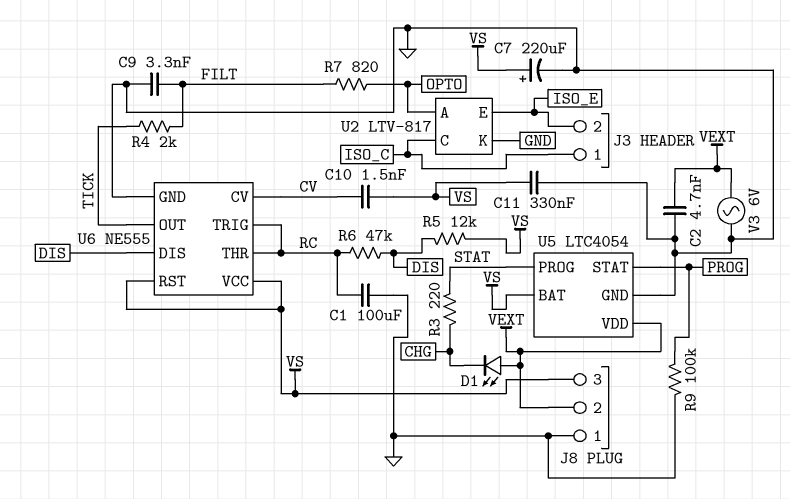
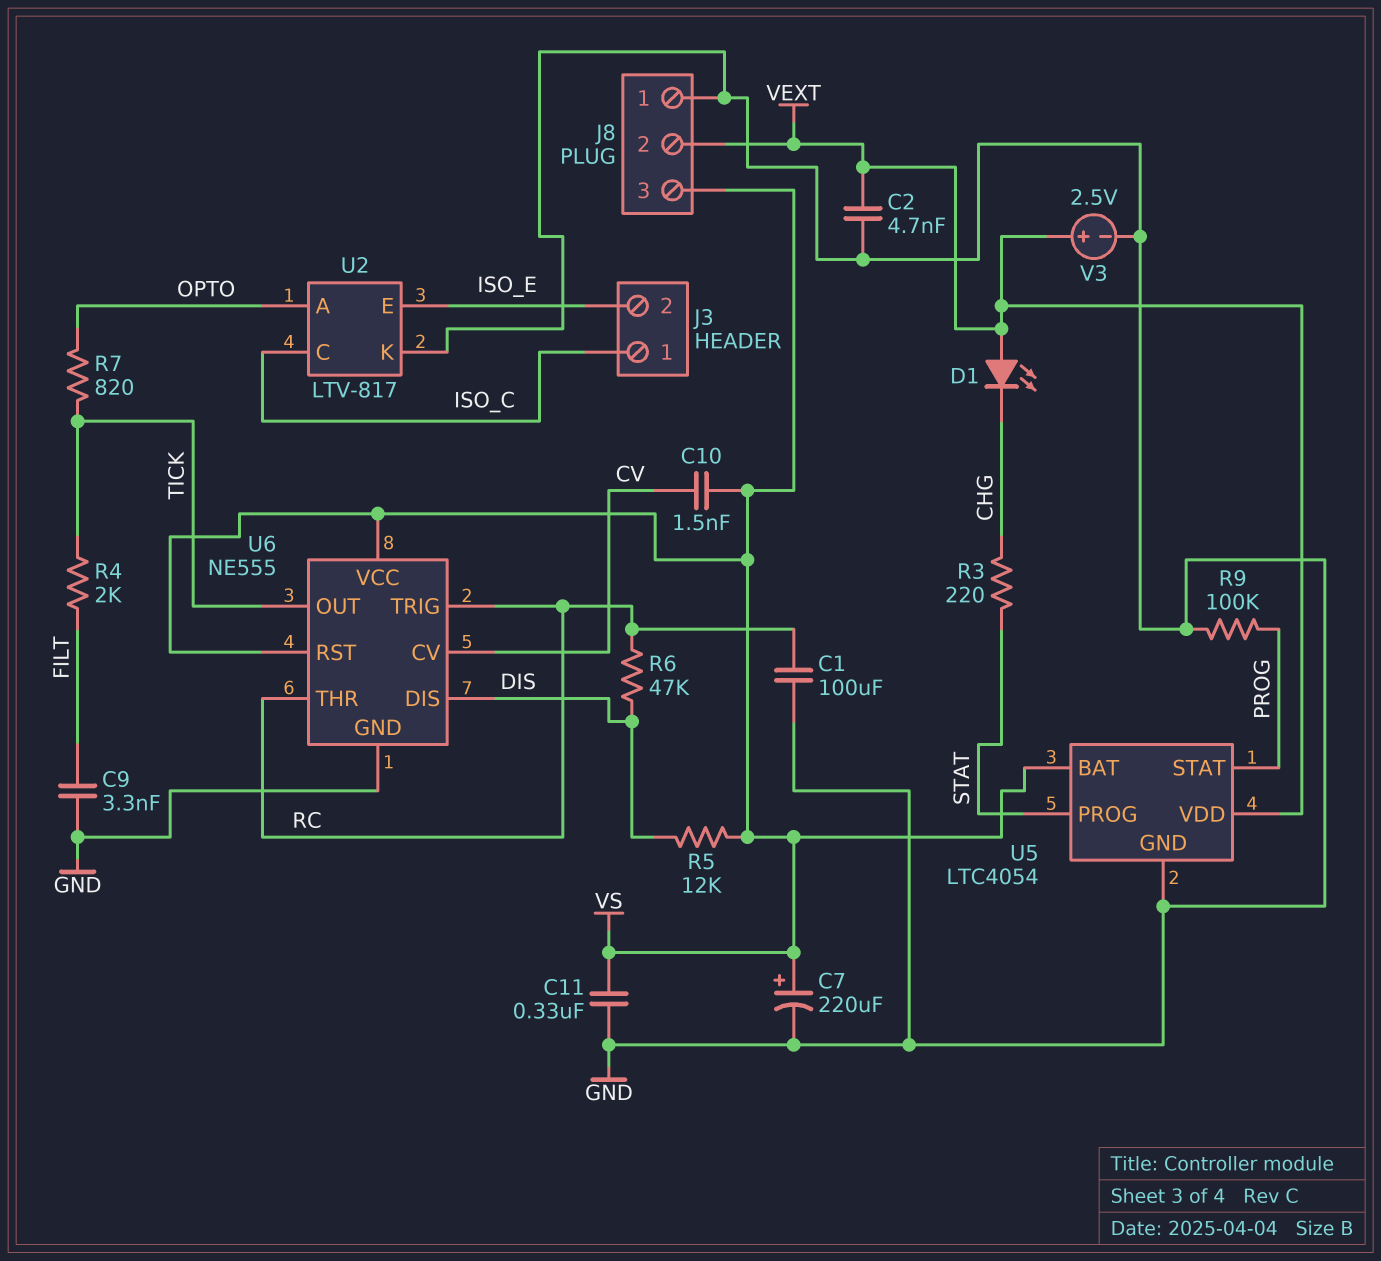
R7: 820 (FILT, OPTO) -> 820 (OPTO, TICK)
V3: AC 6V (GND, VEXT) -> 2.5V (plus VEXT, minus GND)

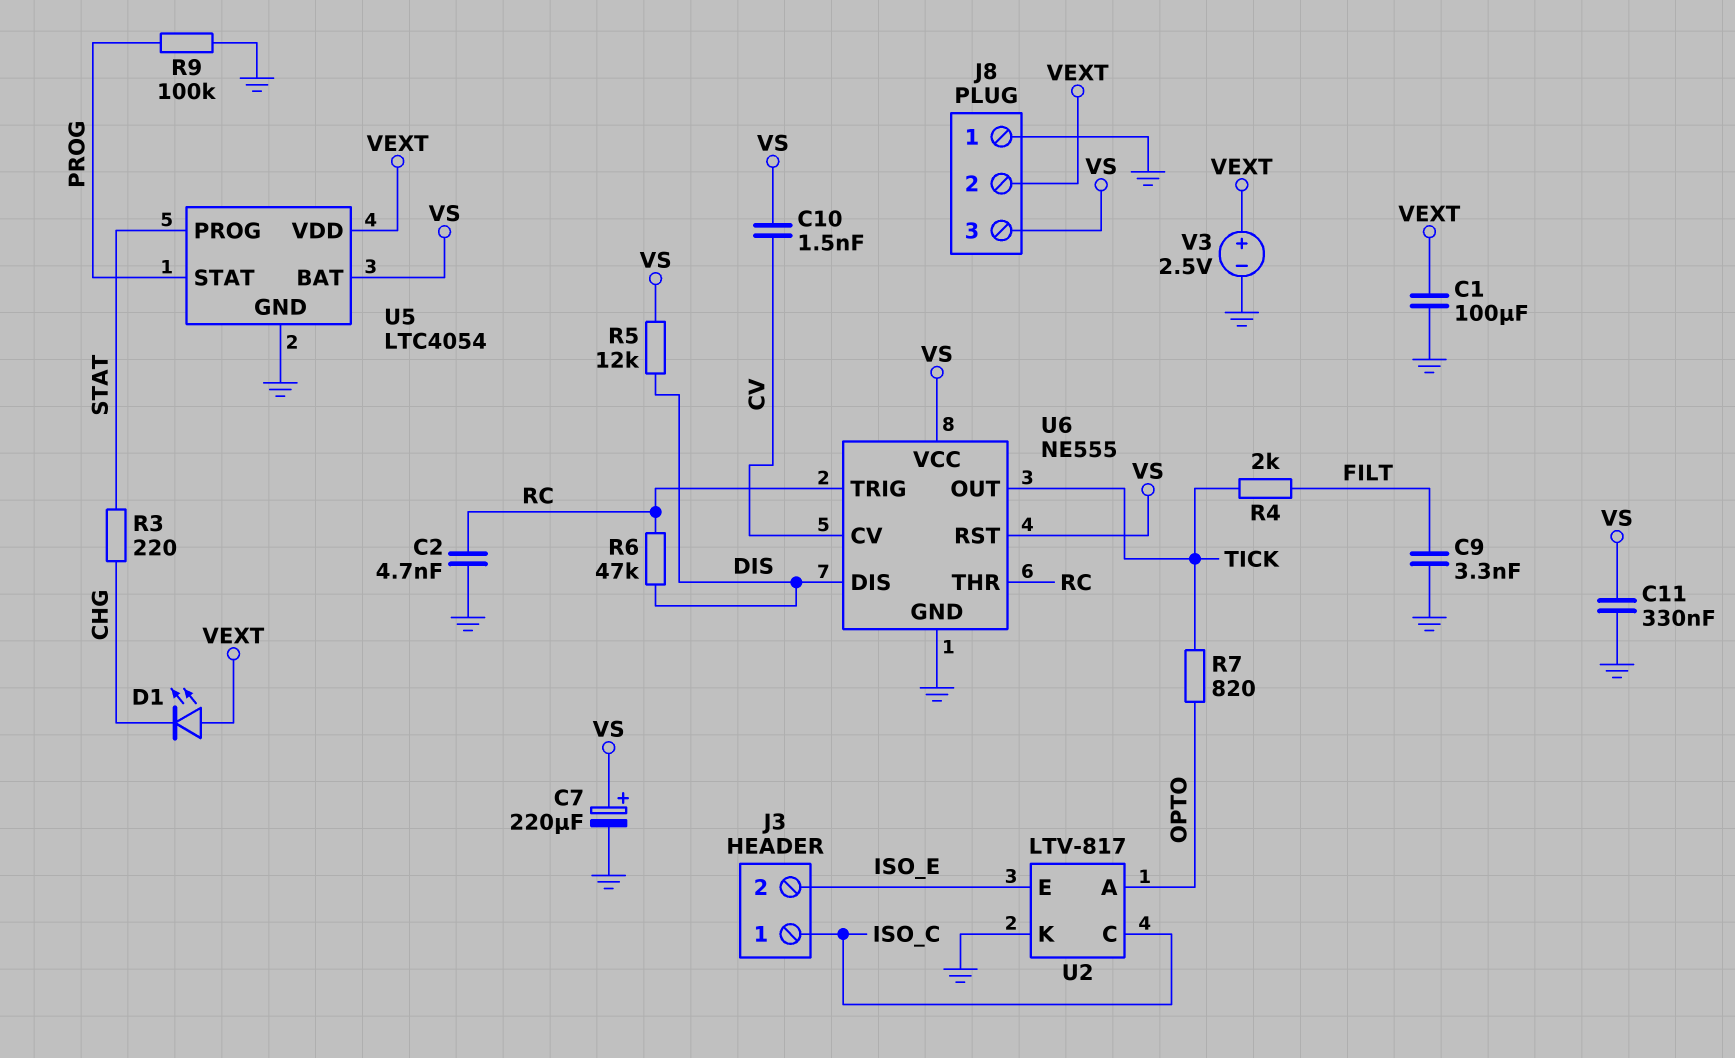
C1: 100uF (GND, RC) -> 100uF (GND, VEXT)
C2: 4.7nF (GND, VEXT) -> 4.7nF (GND, RC)

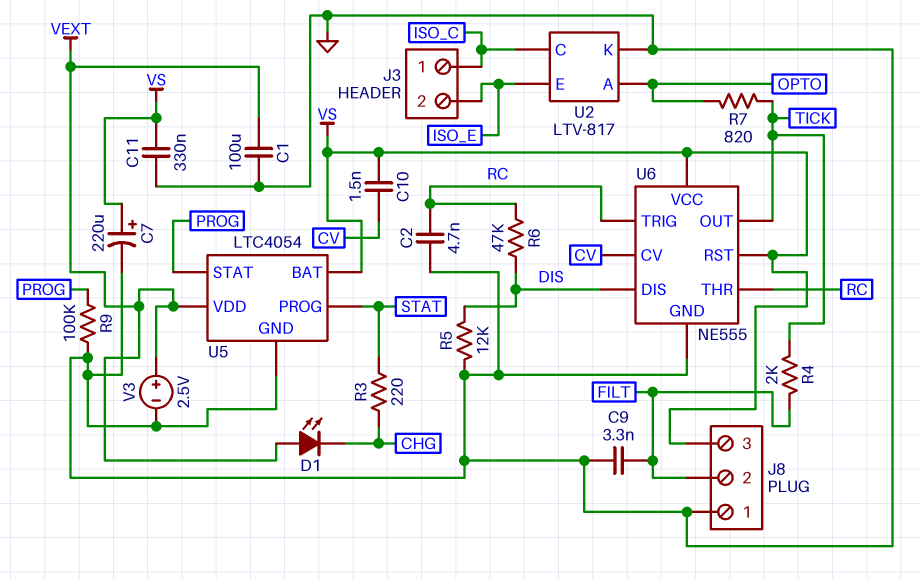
J8 pin 2: VEXT -> FILT
R5: 12k (DIS, VS) -> 12k (DIS, GND)

